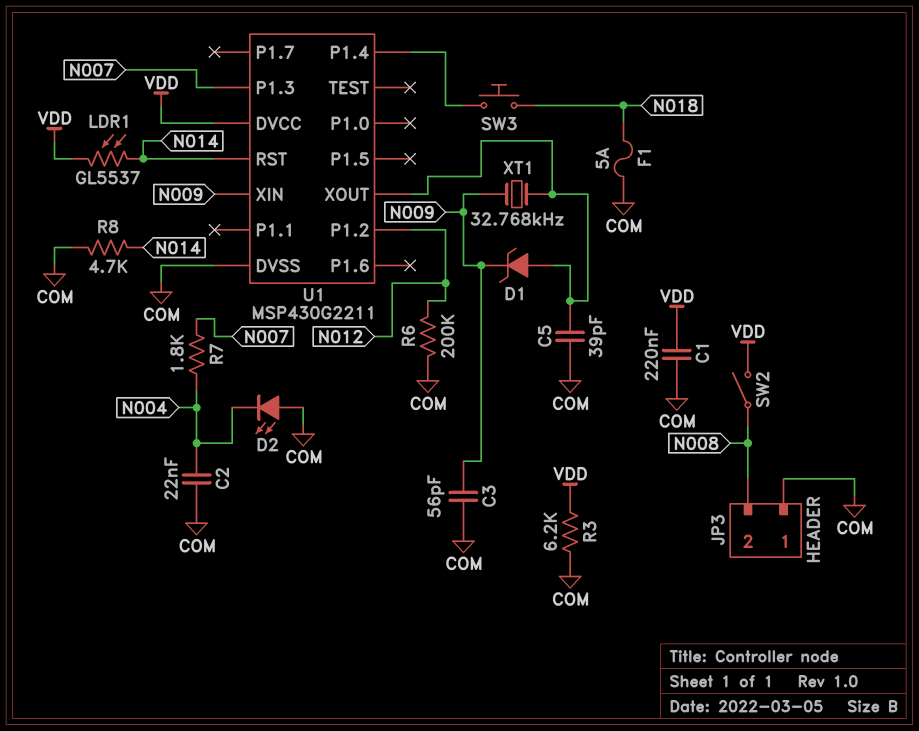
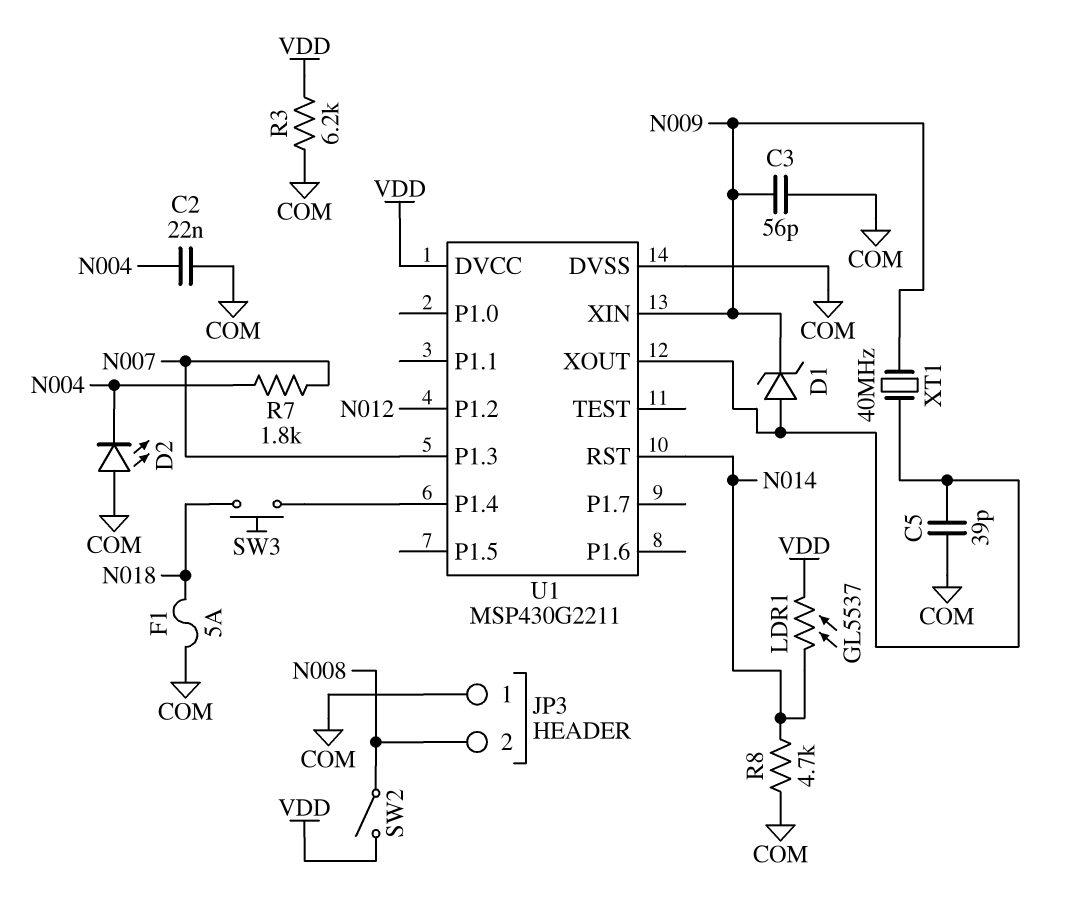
C1: 220nF (COM, VDD) -> none
R6: 200k (COM, N012) -> none
XT1: 32.768kHz (N009, U1/XOUT) -> 40MHz (N009, U1/XOUT)

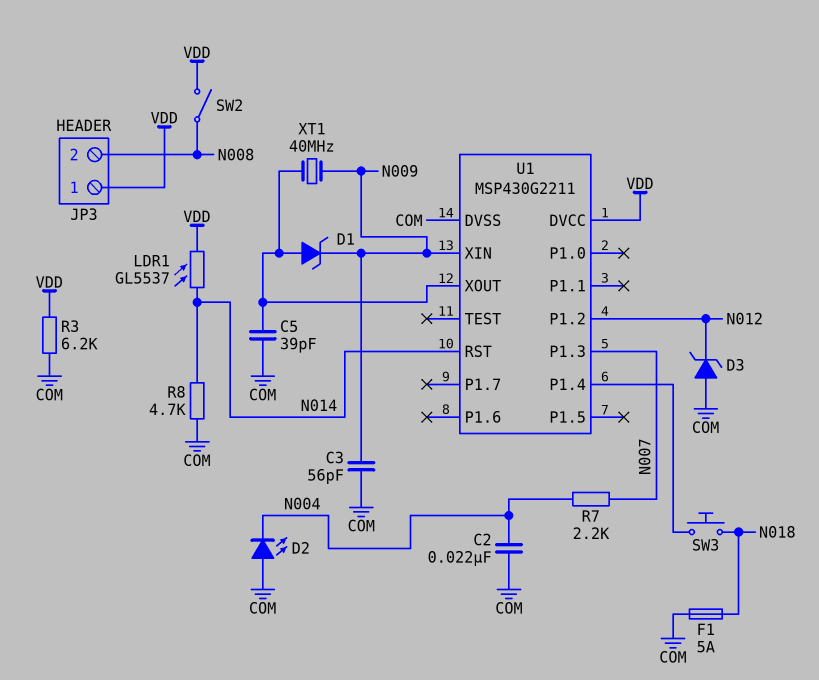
D3: none -> zener (A COM, K N012)
JP3 pin 1: COM -> VDD
R7: 1.8k (N004, N007) -> 2.2k (N004, N007)

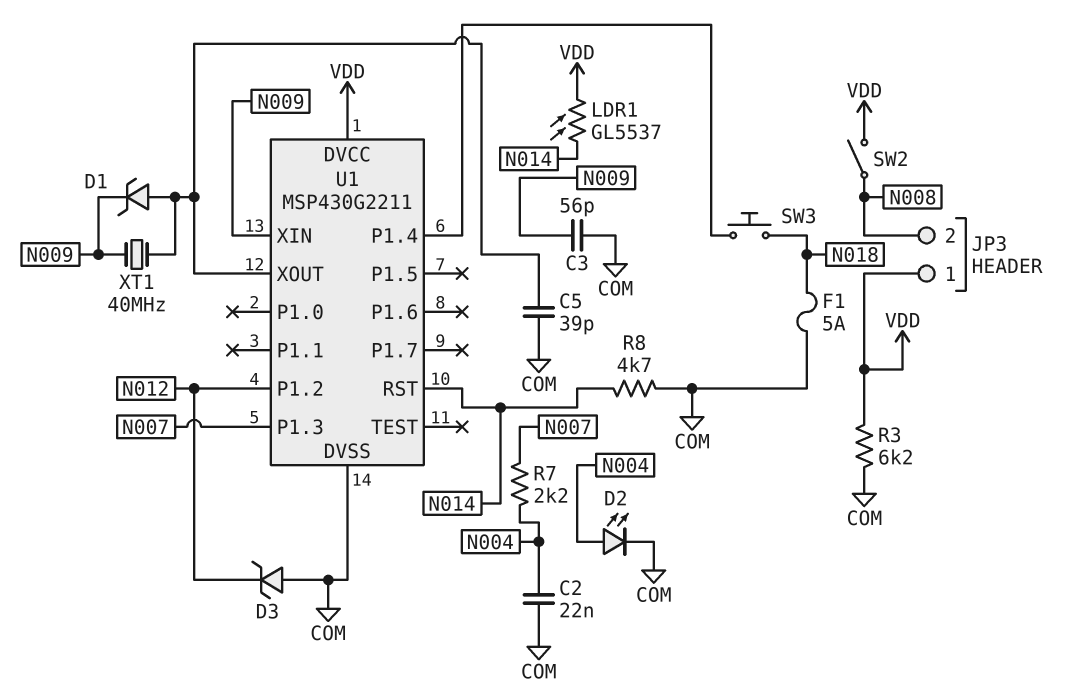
D2: LED (A COM, K N004) -> LED (A N004, K COM)

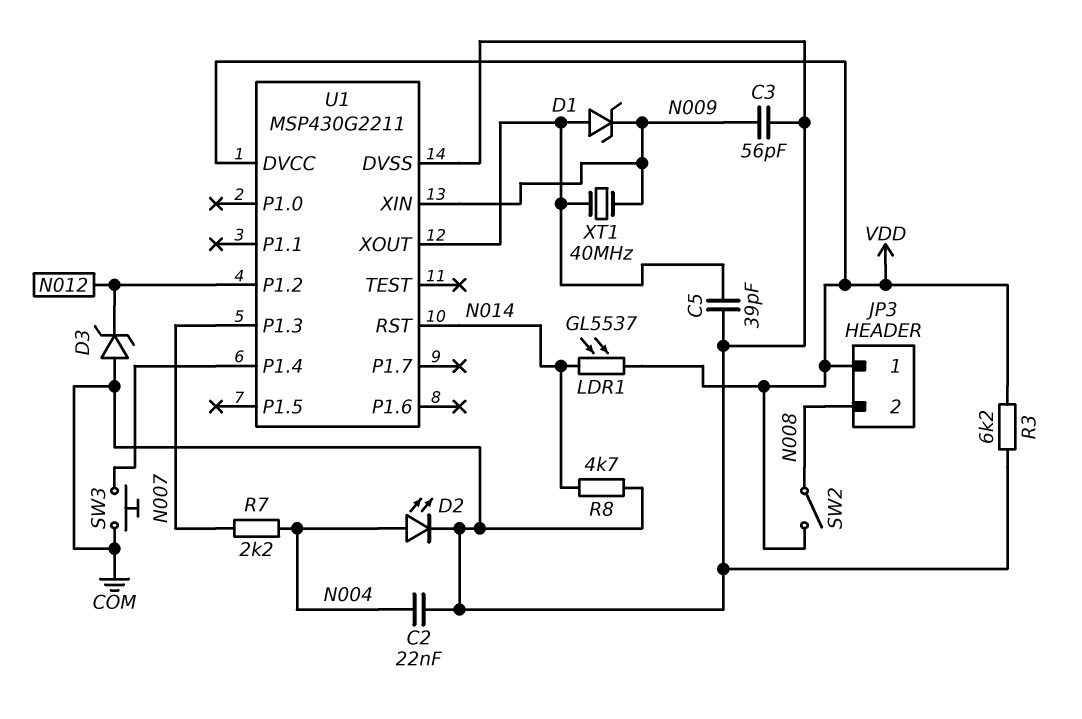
F1: 5A (COM, N018) -> none
SW3: button (N018, U1/P1.4) -> button (COM, U1/P1.4)

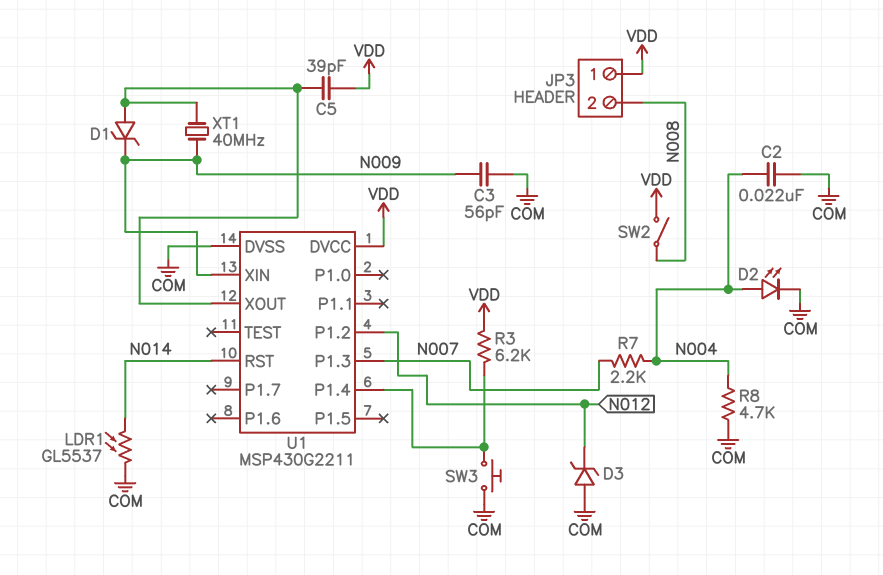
C5: 39pF (COM, U1/XOUT) -> 39pF (U1/XOUT, VDD)
LDR1: GL5537 (N014, VDD) -> GL5537 (COM, N014)
R3: 6.2k (COM, VDD) -> 6.2k (U1/P1.4, VDD)
R8: 4.7k (COM, N014) -> 4.7k (COM, N004)

